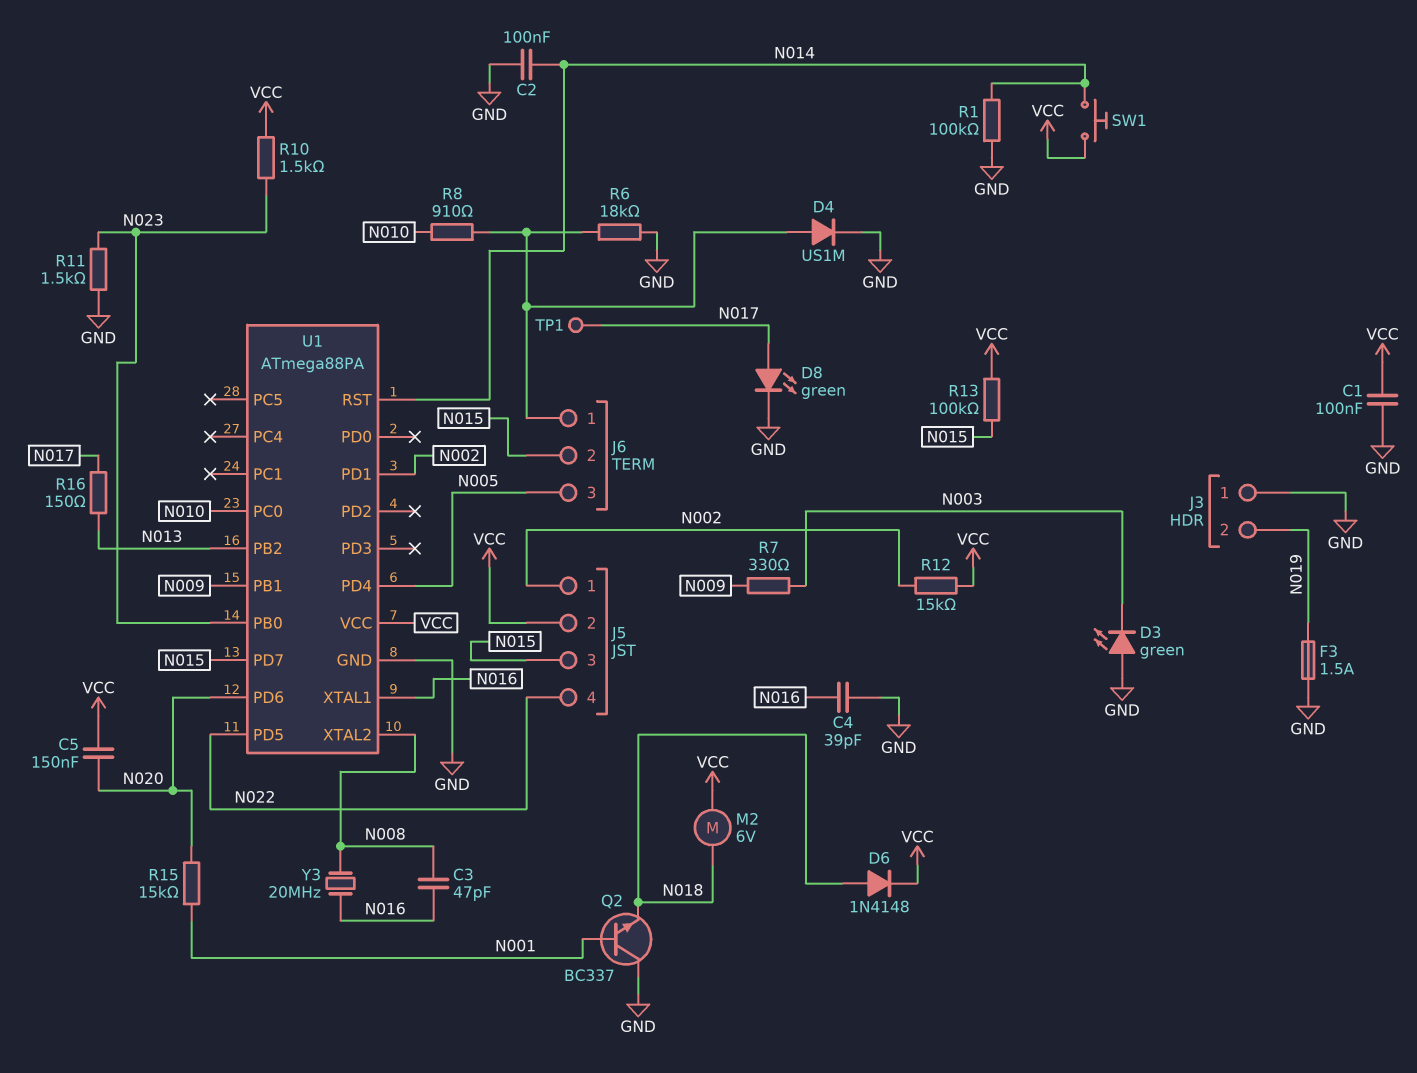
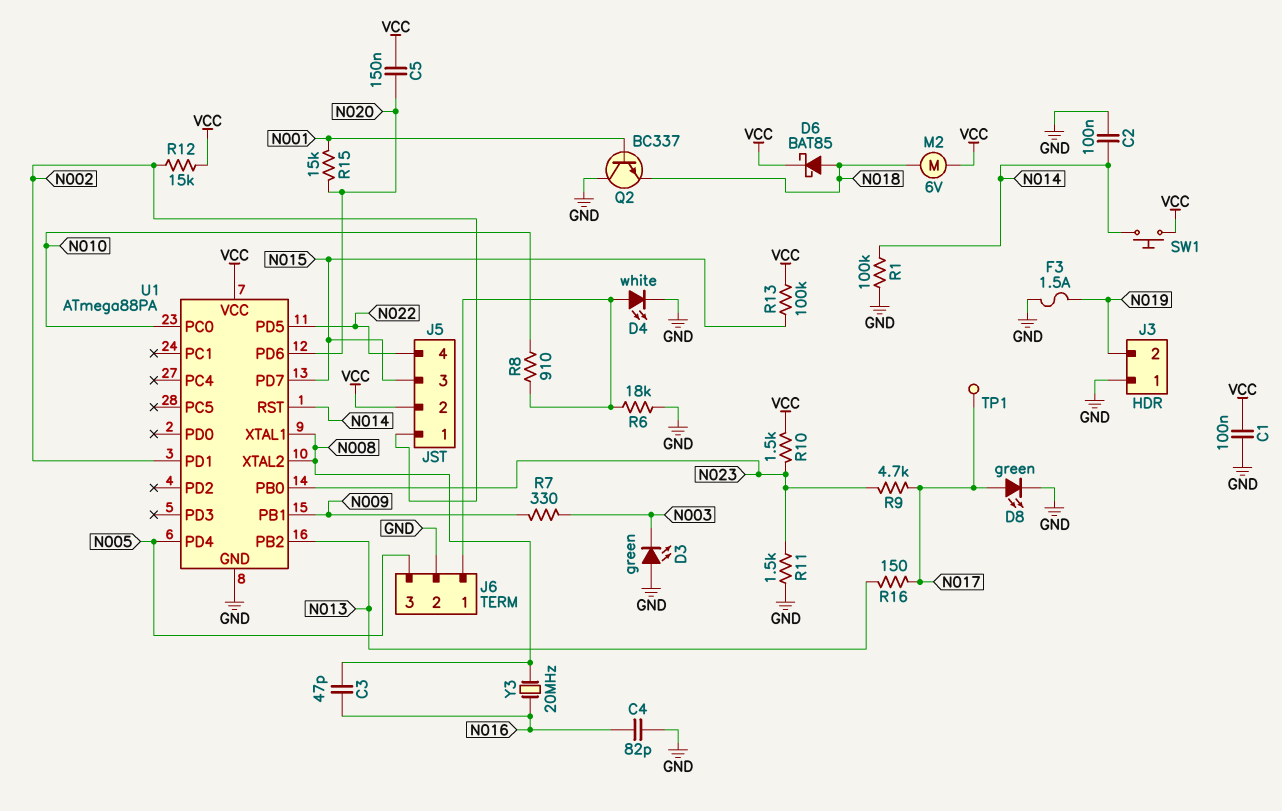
C4: 39pF (GND, N016) -> 82pF (GND, N016)
D4: diode US1M (A J6/1, K GND) -> LED white (A J6/1, K GND)
D6: diode 1N4148 (A N018, K VCC) -> schottky BAT85 (A N018, K VCC)
J6 pin 2: N015 -> GND
R9: none -> 4.7k (N017, N023)
U1 pin XTAL1: N016 -> N008

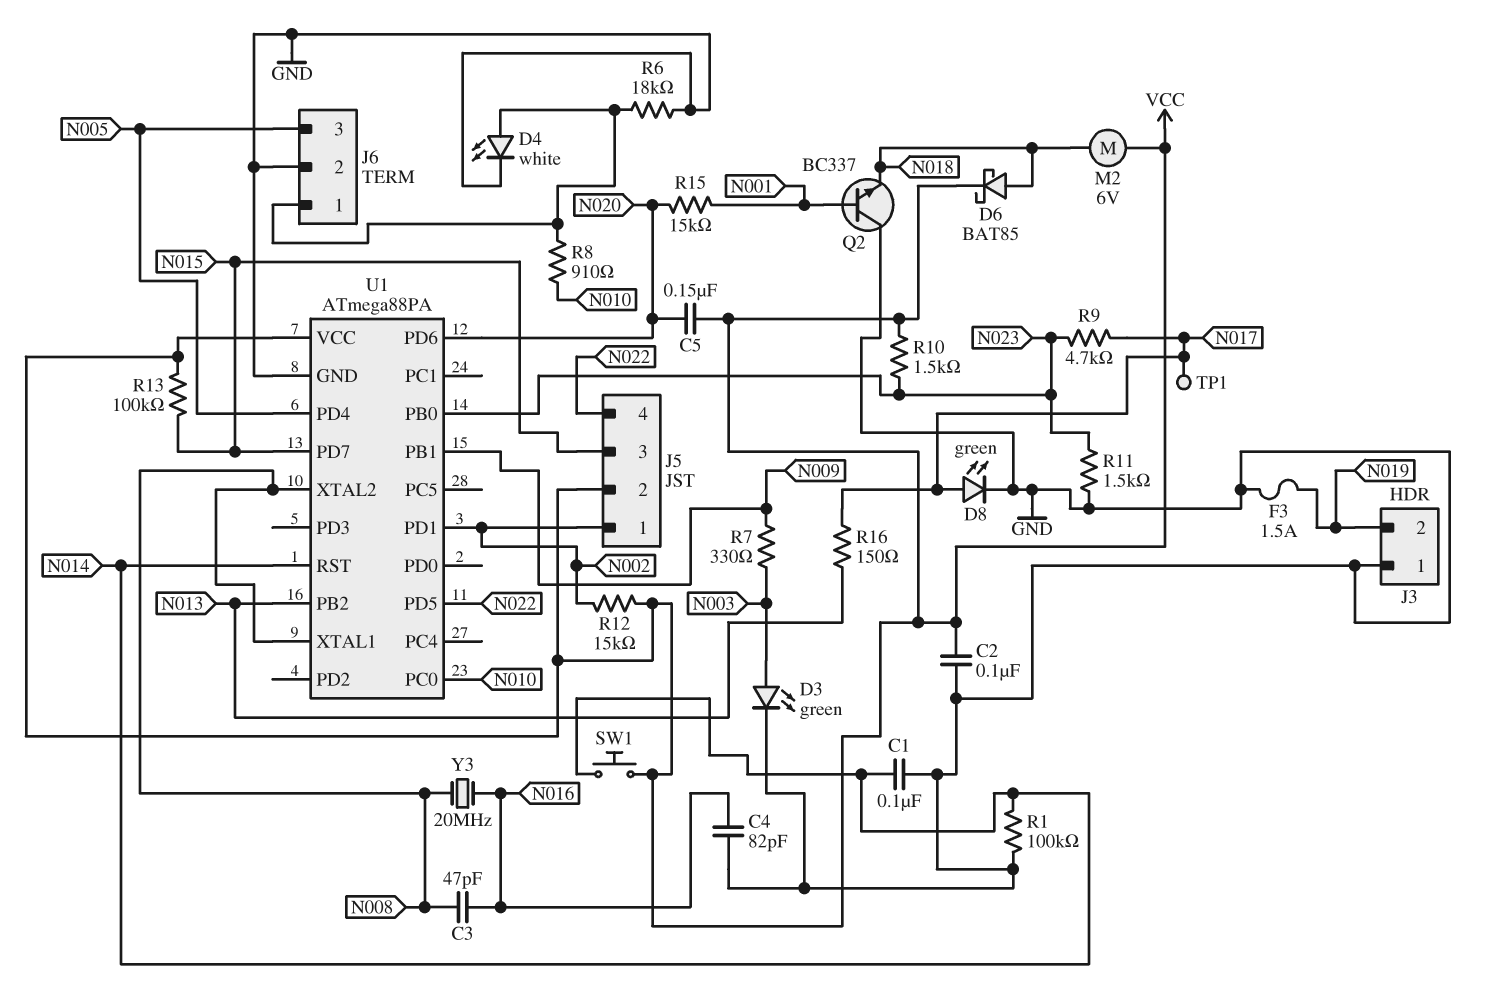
C1: 100nF (GND, VCC) -> 100nF (GND, N014)
C2: 100nF (GND, N014) -> 100nF (GND, VCC)
D3: LED green (A GND, K N003) -> LED green (A N003, K GND)

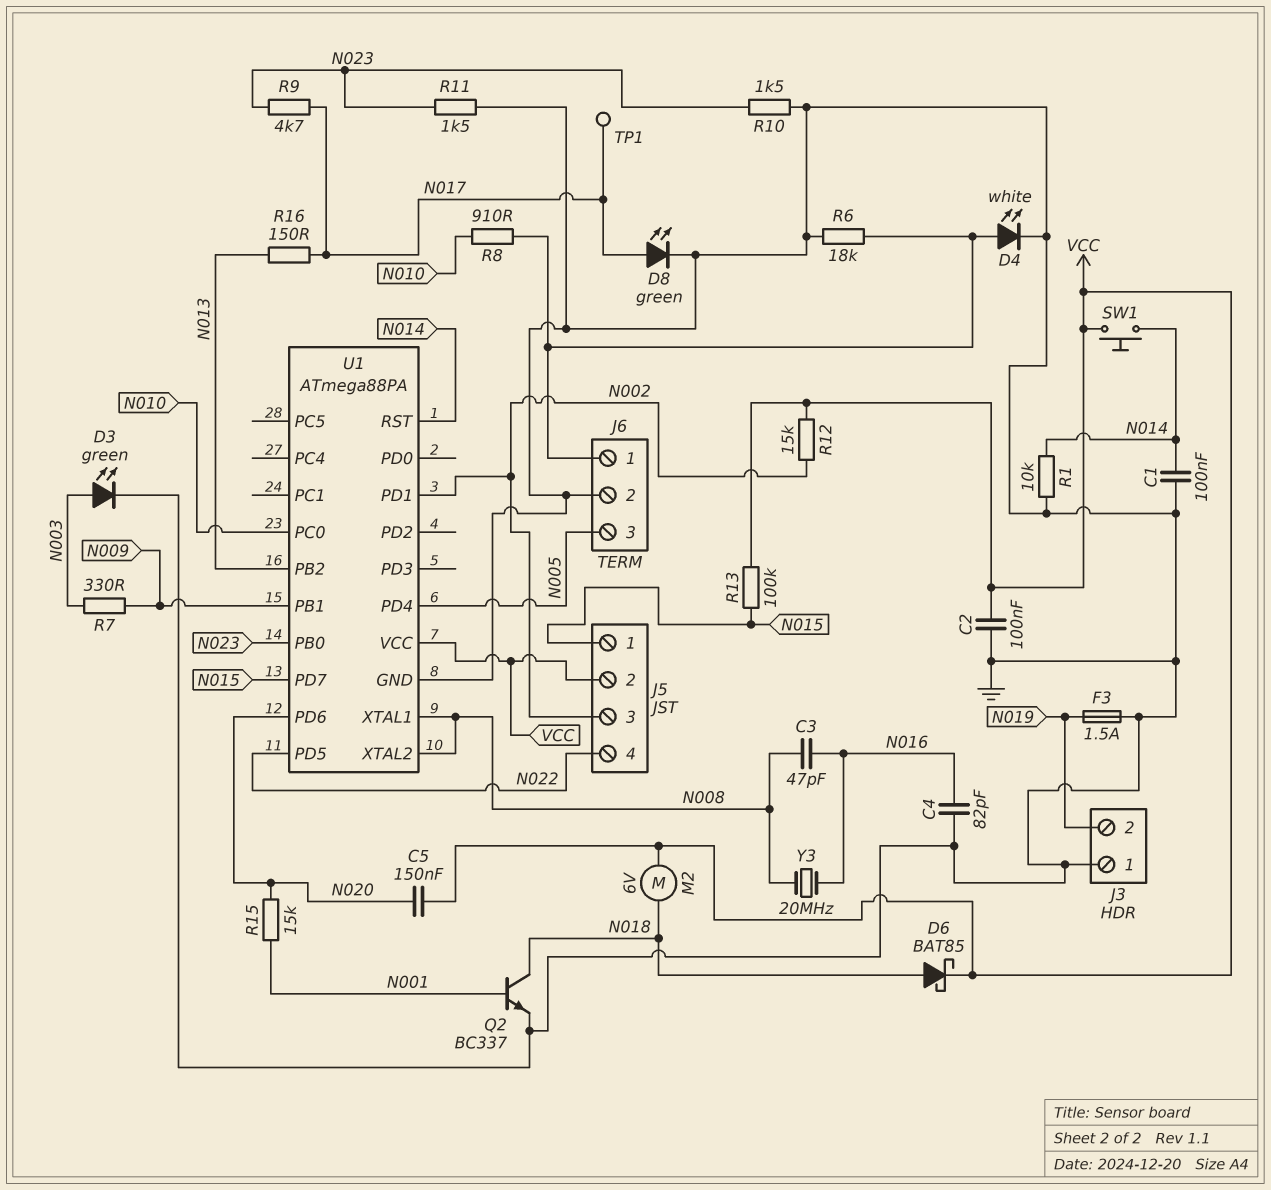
J5 pin 1: N002 -> N015
J5 pin 3: N015 -> N002
Q2: NPN BC337 (B N001, C GND, E N018) -> NPN BC337 (B N001, C N018, E GND)
R1: 100k (GND, N014) -> 10k (GND, N014)
R10: 1.5k (N023, VCC) -> 1.5k (GND, N023)

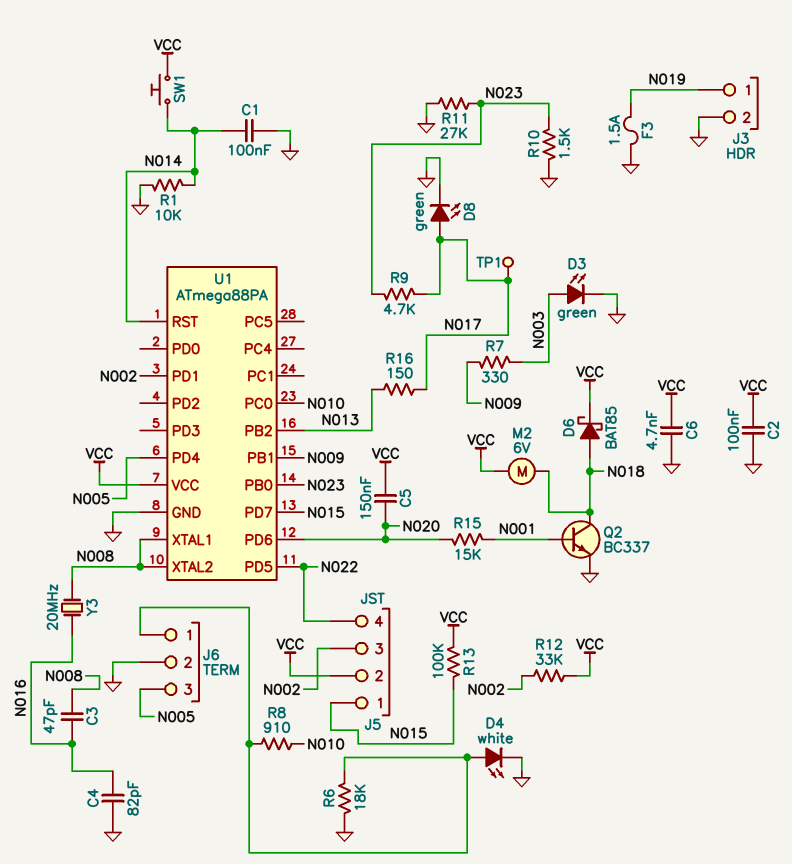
C6: none -> 4.7nF (GND, VCC)
J3 pin 1: GND -> N019
J3 pin 2: N019 -> GND
R11: 1.5k (GND, N023) -> 27k (GND, N023)
R12: 15k (N002, VCC) -> 33k (N002, VCC)

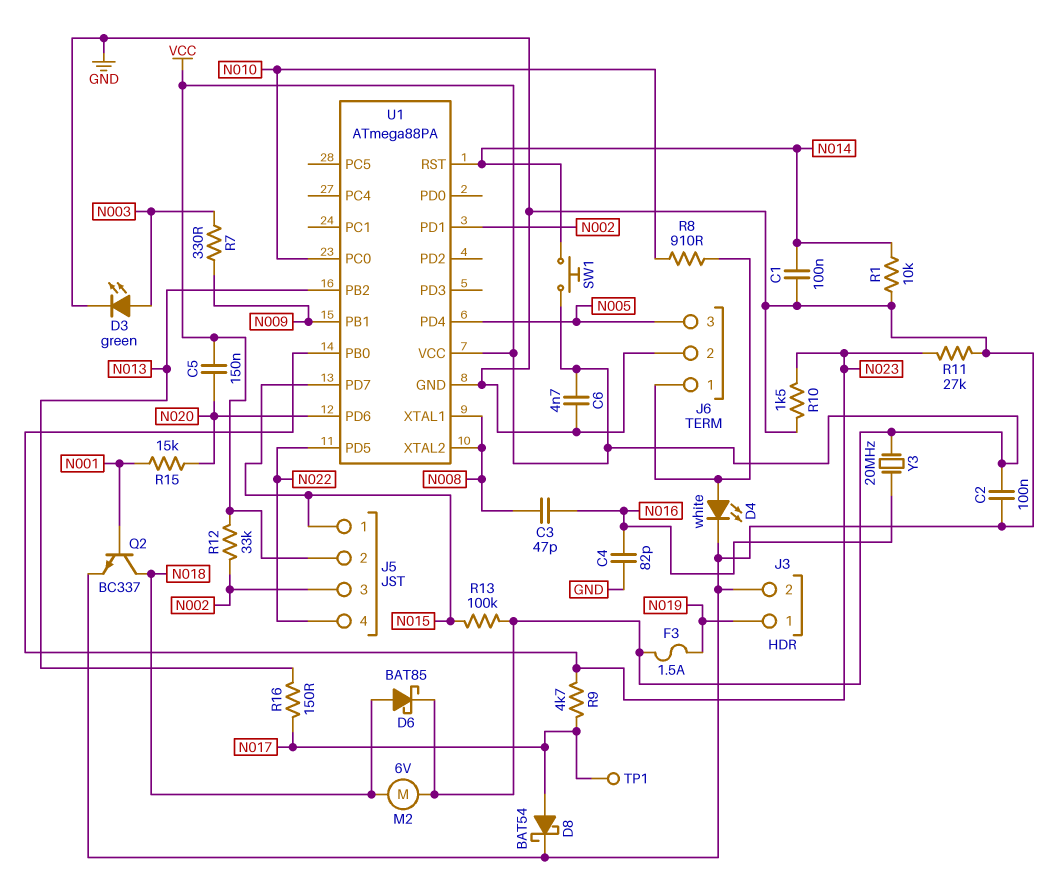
D8: LED green (A N017, K GND) -> schottky BAT54 (A N017, K GND)
F3: 1.5A (GND, N019) -> 1.5A (N019, VCC)
R6: 18k (GND, J6/1) -> none
Y3: 20MHz (N008, N016) -> 20MHz (N016, VCC)

